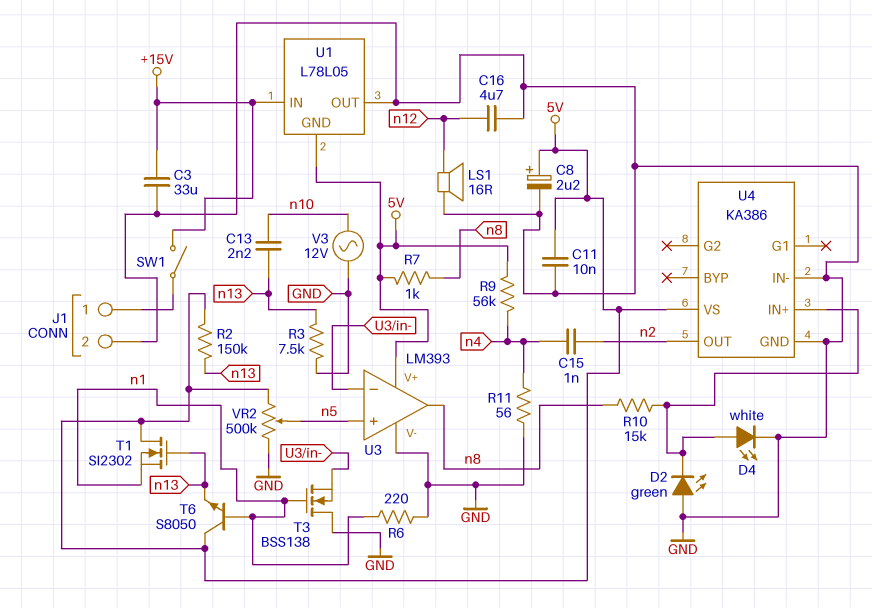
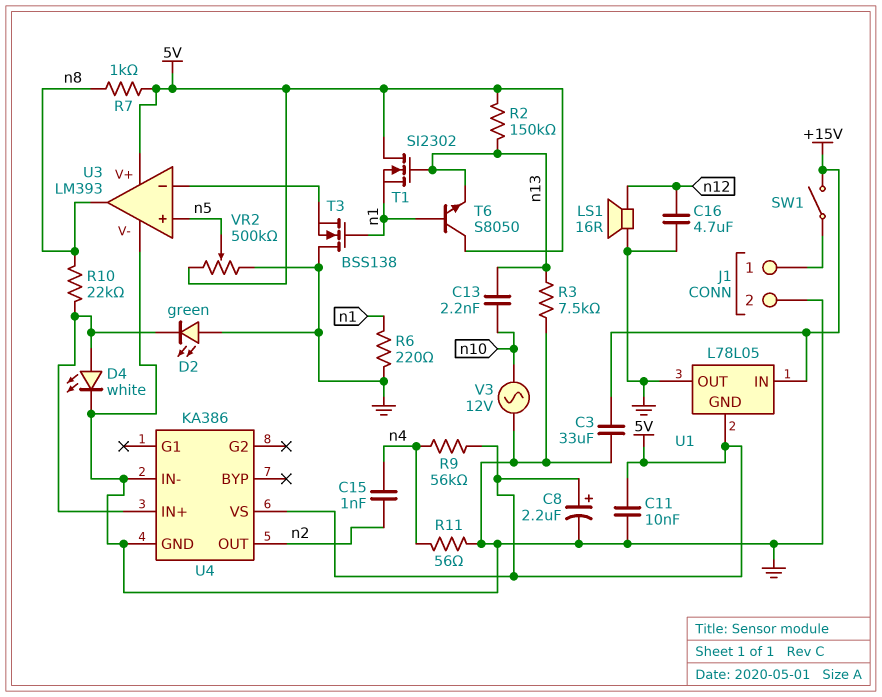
R10: 15k (U4/IN+, n8) -> 22k (U4/IN+, n8)

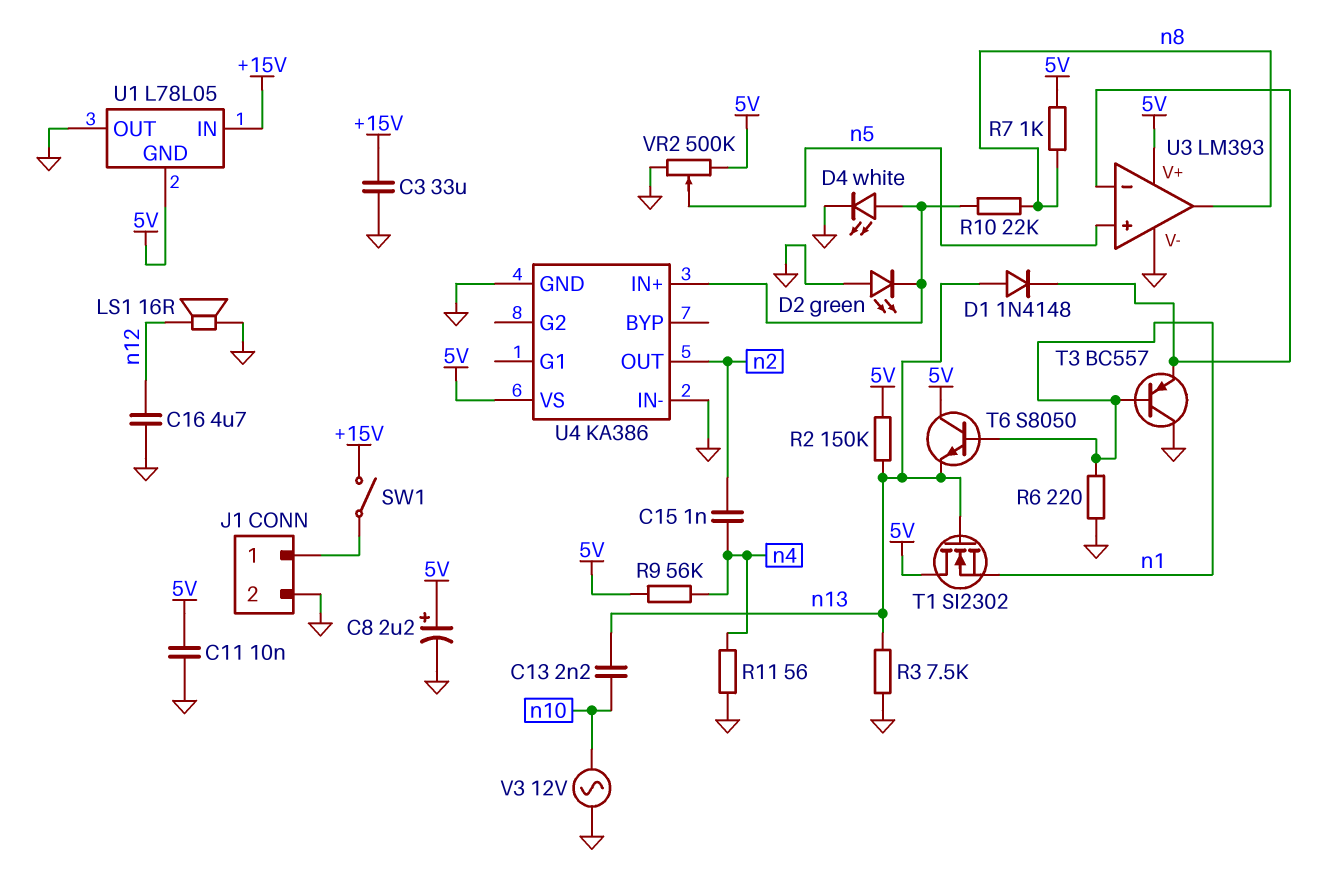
D1: none -> diode 1N4148 (A n13, K U3/in-)
T3: NMOS BSS138 (G n1, D GND, S U3/in-) -> PNP BC557 (B n1, C GND, E U3/in-)

